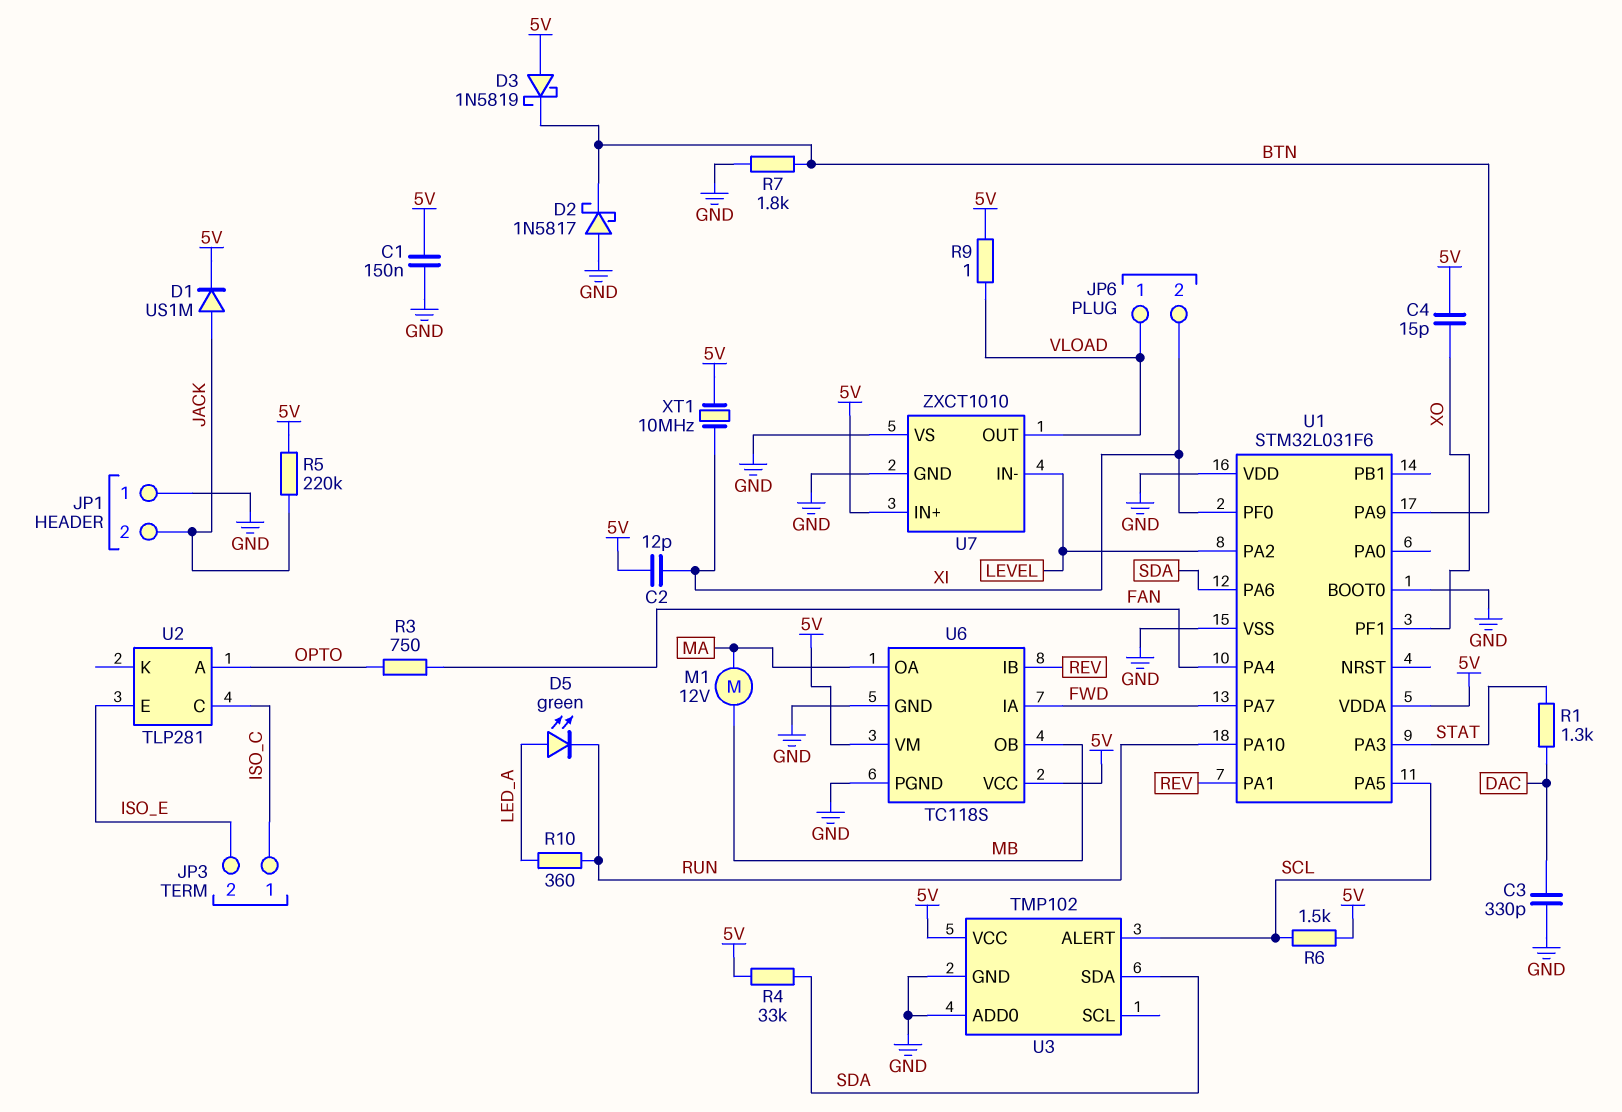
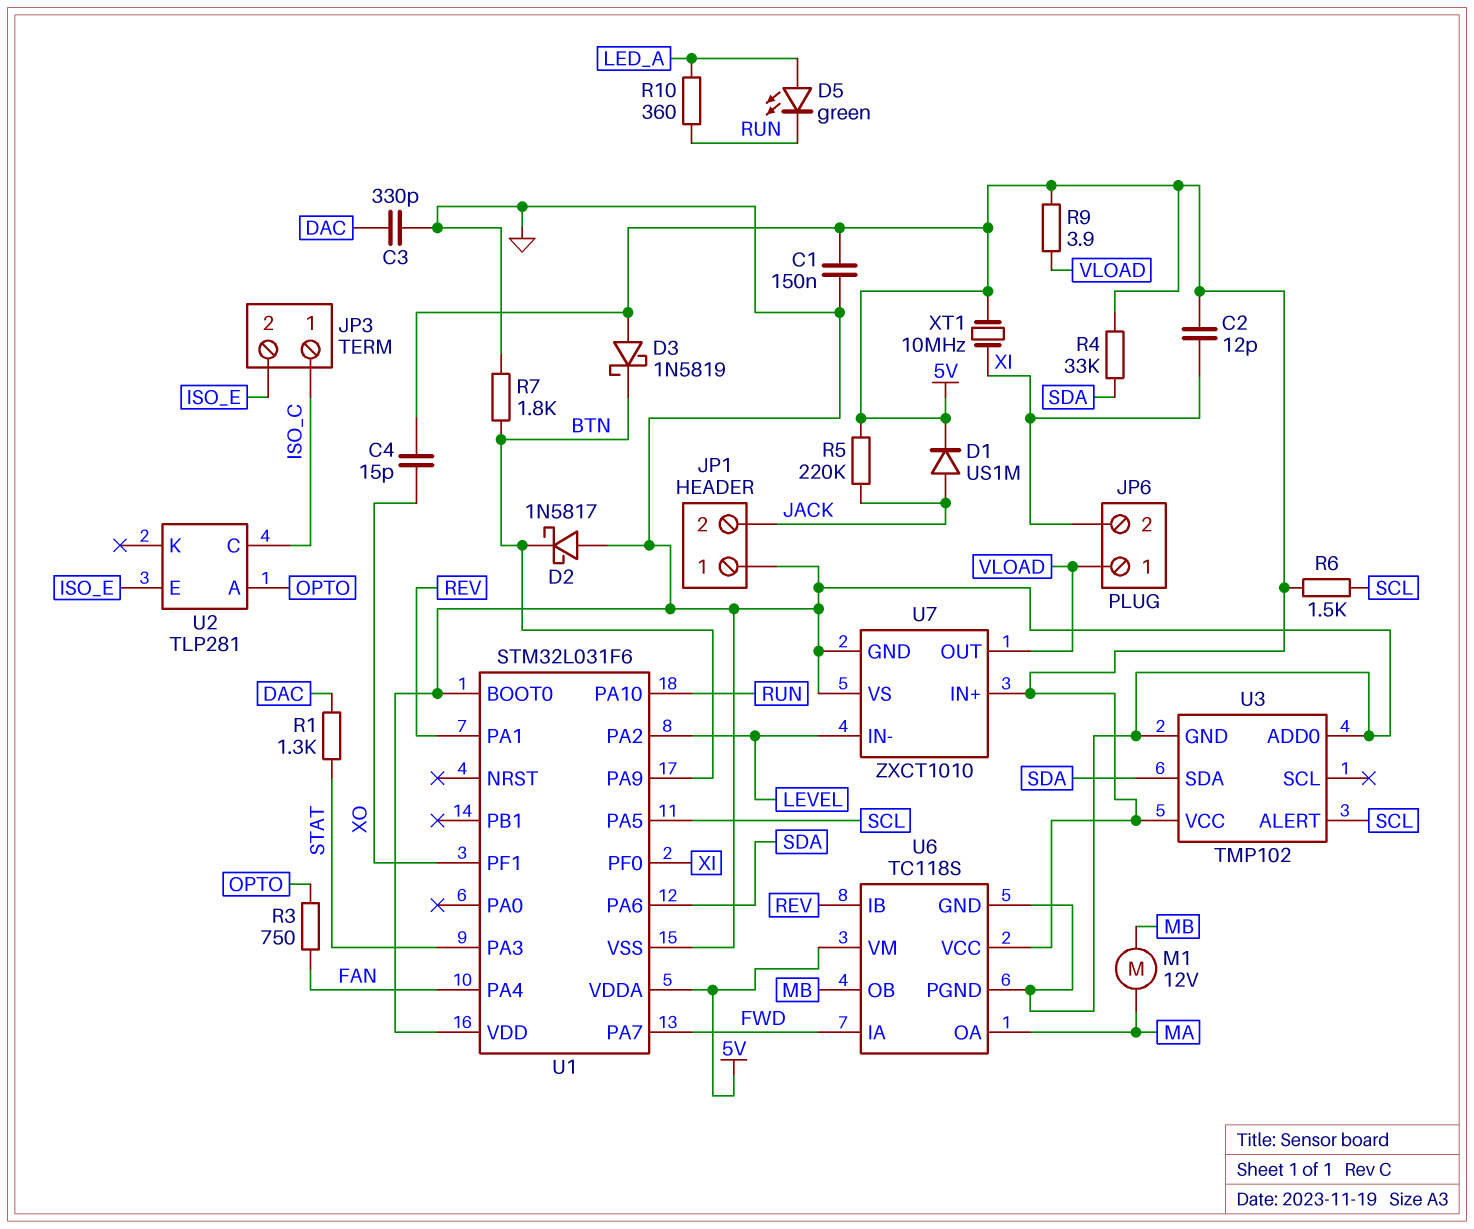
R9: 1 (5V, VLOAD) -> 3.9 (5V, VLOAD)

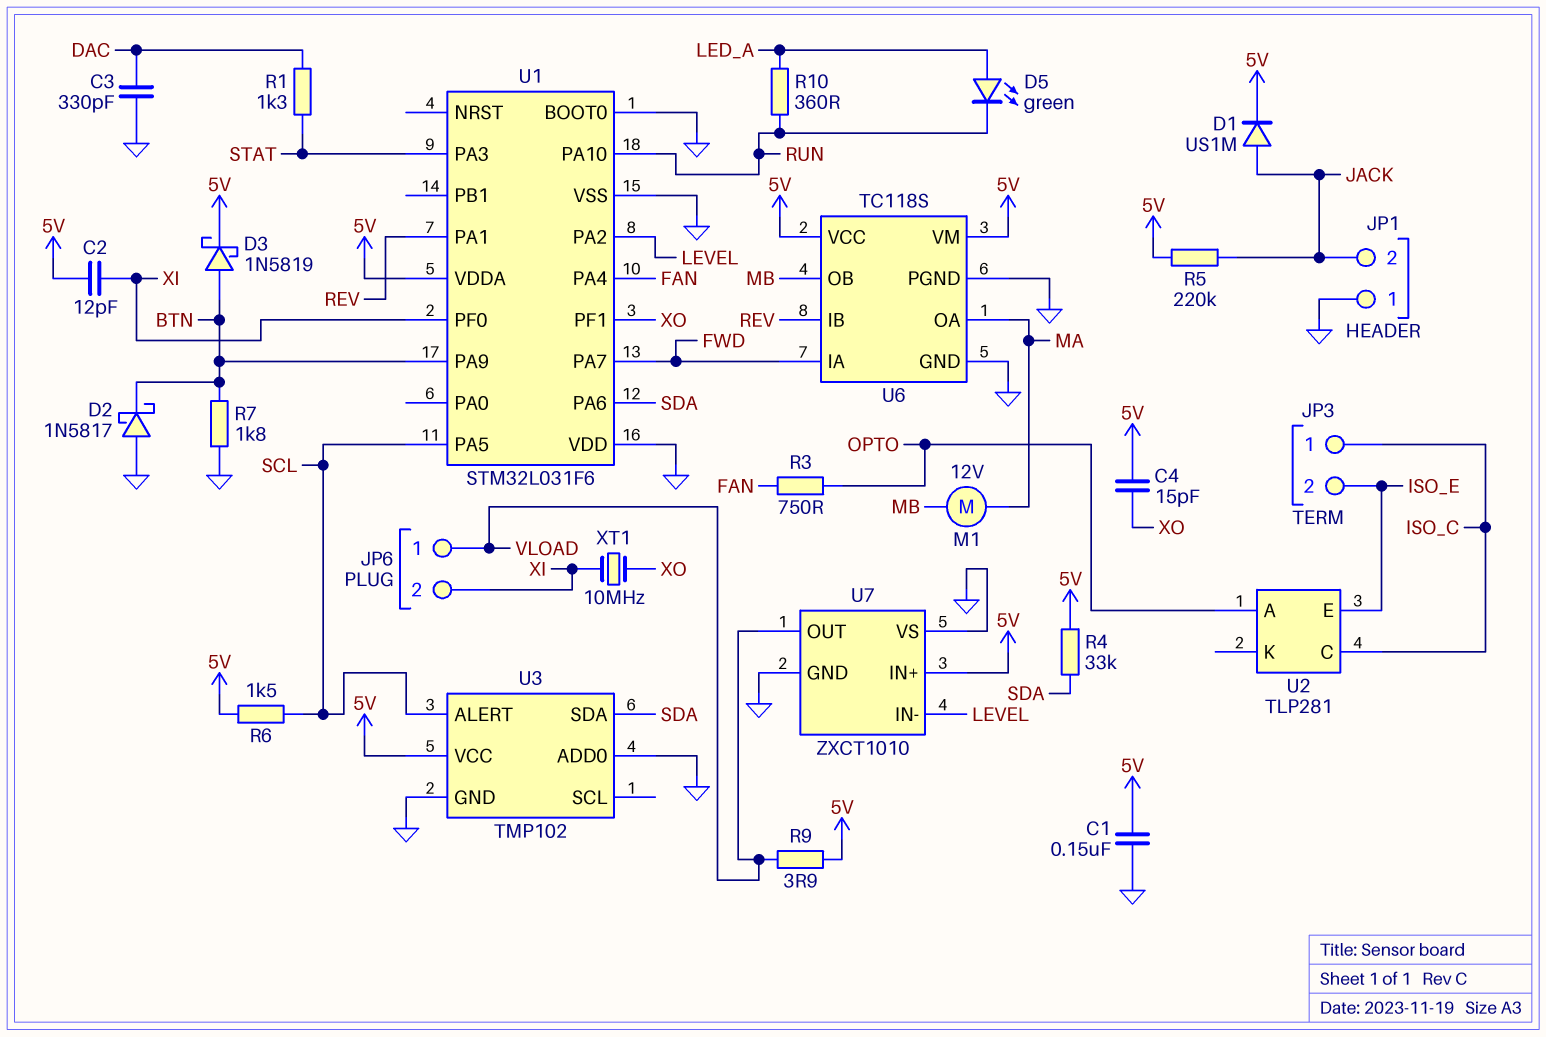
D3: schottky 1N5819 (A 5V, K BTN) -> schottky 1N5819 (A BTN, K 5V)
XT1: 10MHz (5V, XI) -> 10MHz (XI, XO)

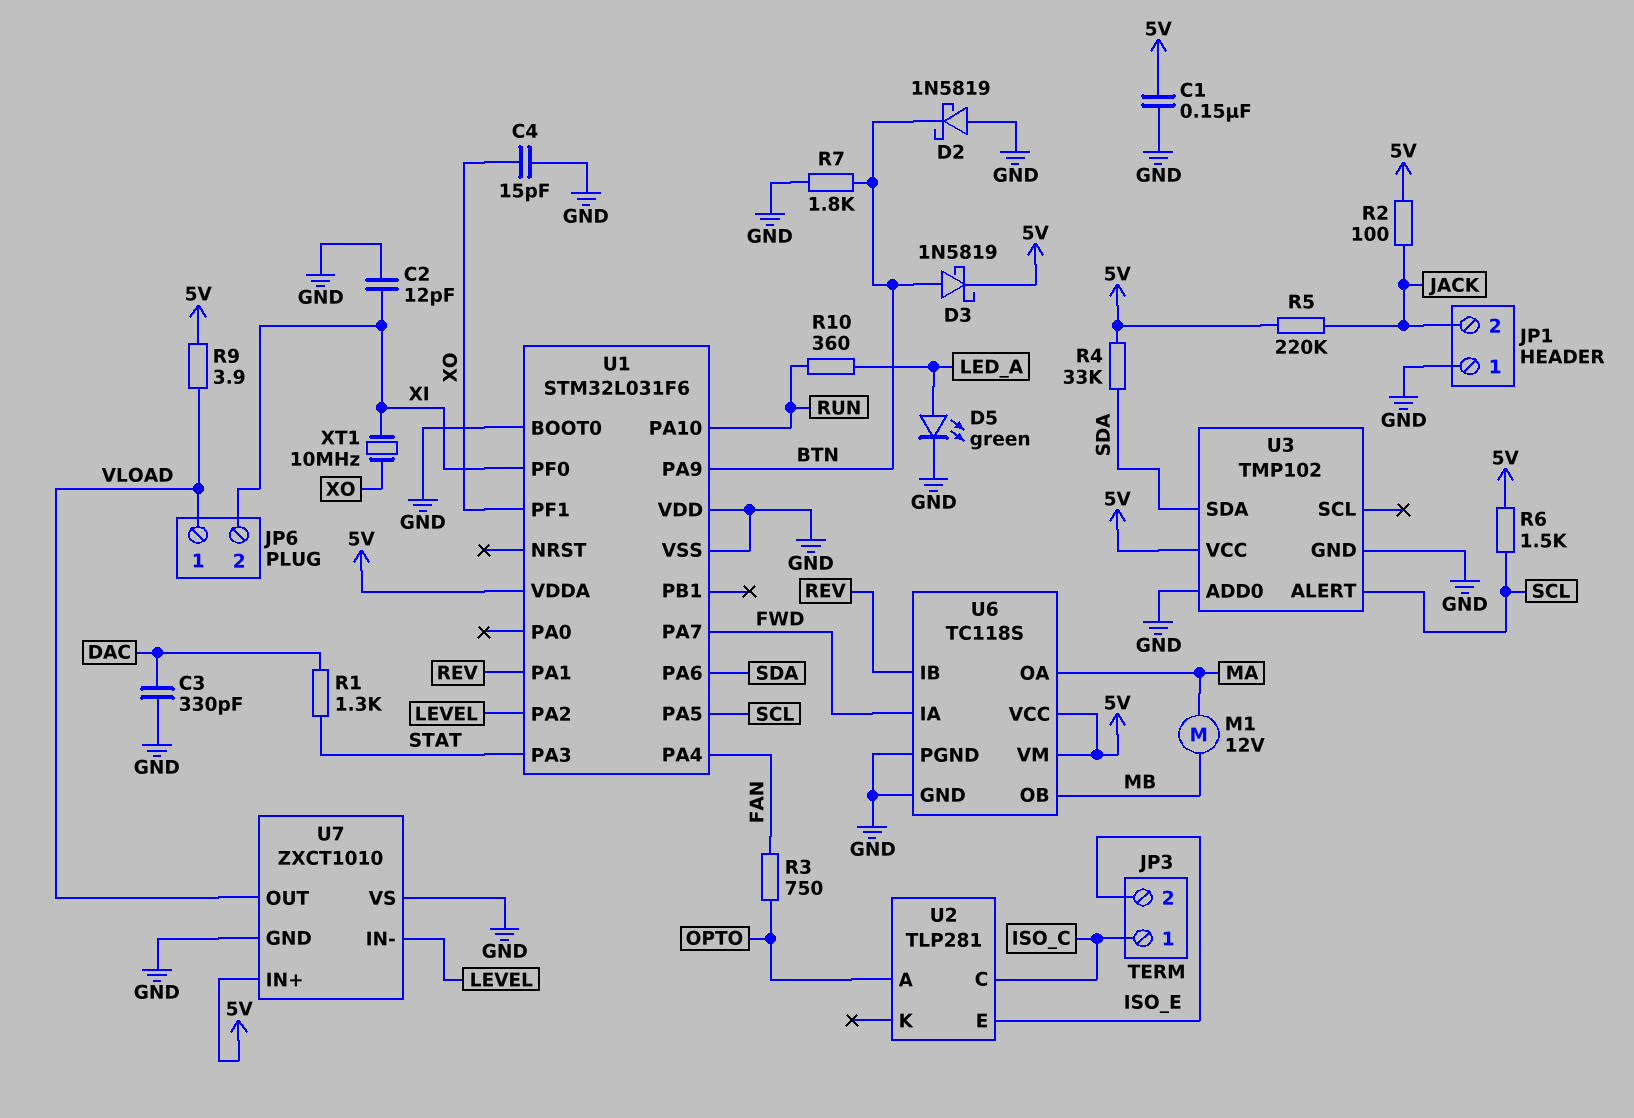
C2: 12pF (5V, XI) -> 12pF (GND, XI)
C4: 15pF (5V, XO) -> 15pF (GND, XO)
D1: diode US1M (A JACK, K 5V) -> none
D2: schottky 1N5817 (A GND, K BTN) -> schottky 1N5819 (A GND, K BTN)
D5: LED green (A LED_A, K RUN) -> LED green (A LED_A, K GND)
R2: none -> 100 (5V, JACK)

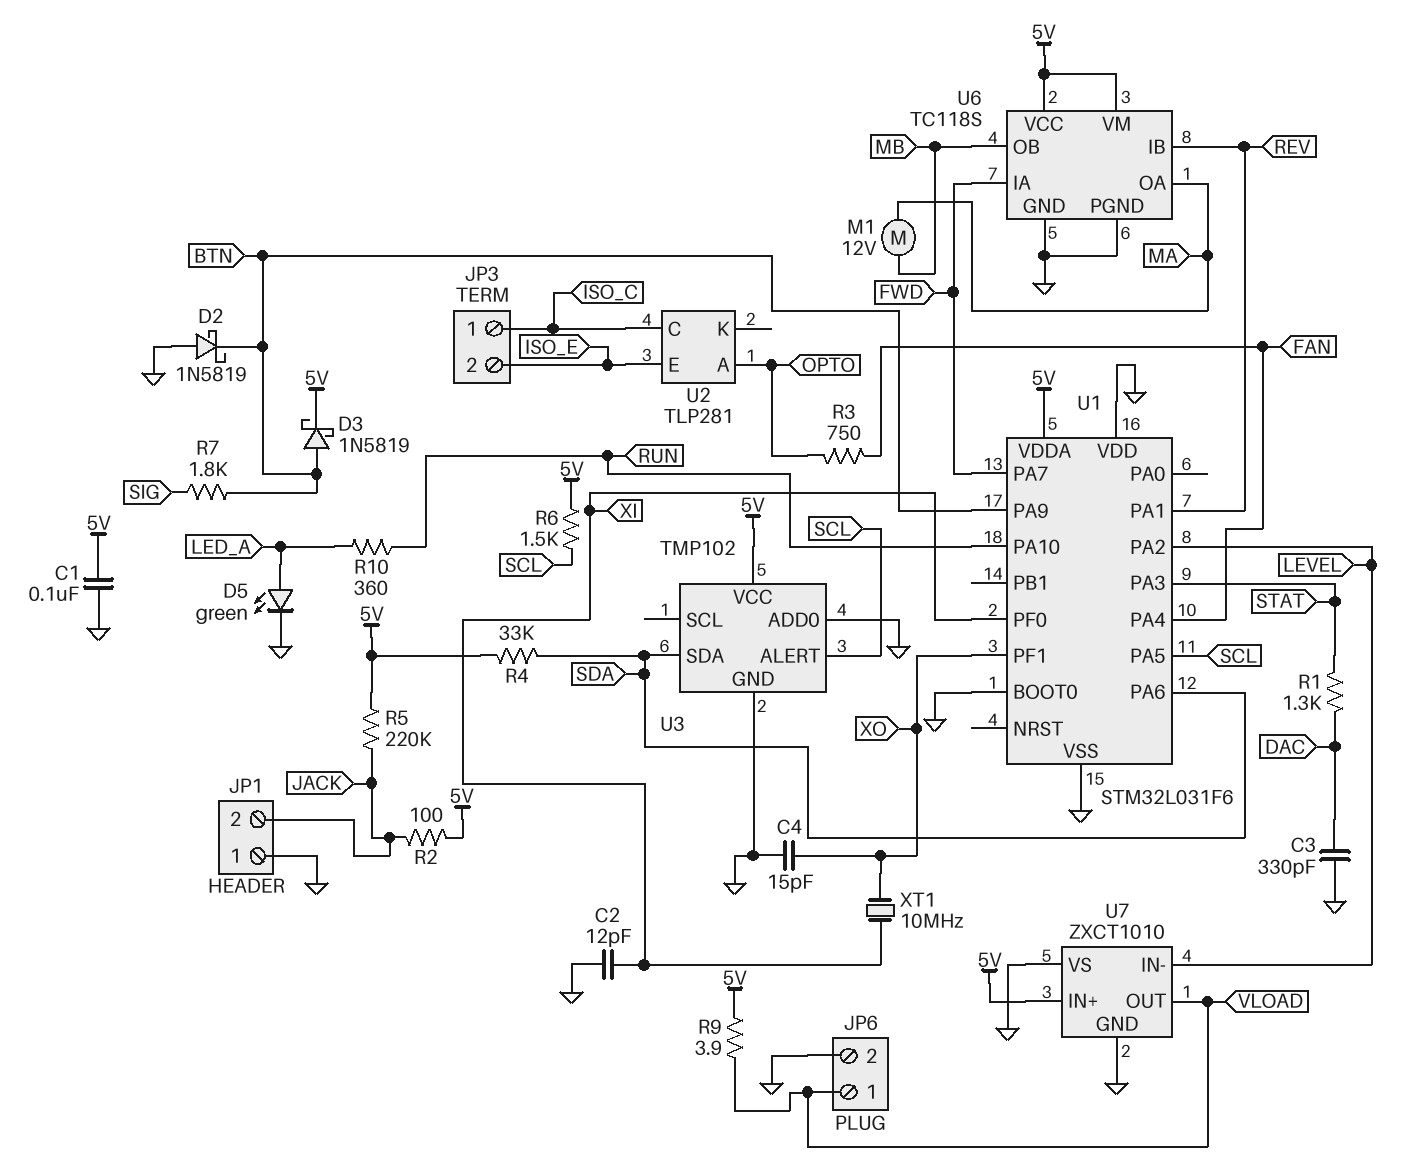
C1: 150nF (5V, GND) -> 100nF (5V, GND)
JP6 pin 2: XI -> GND
R7: 1.8k (BTN, GND) -> 1.8k (BTN, SIG)

